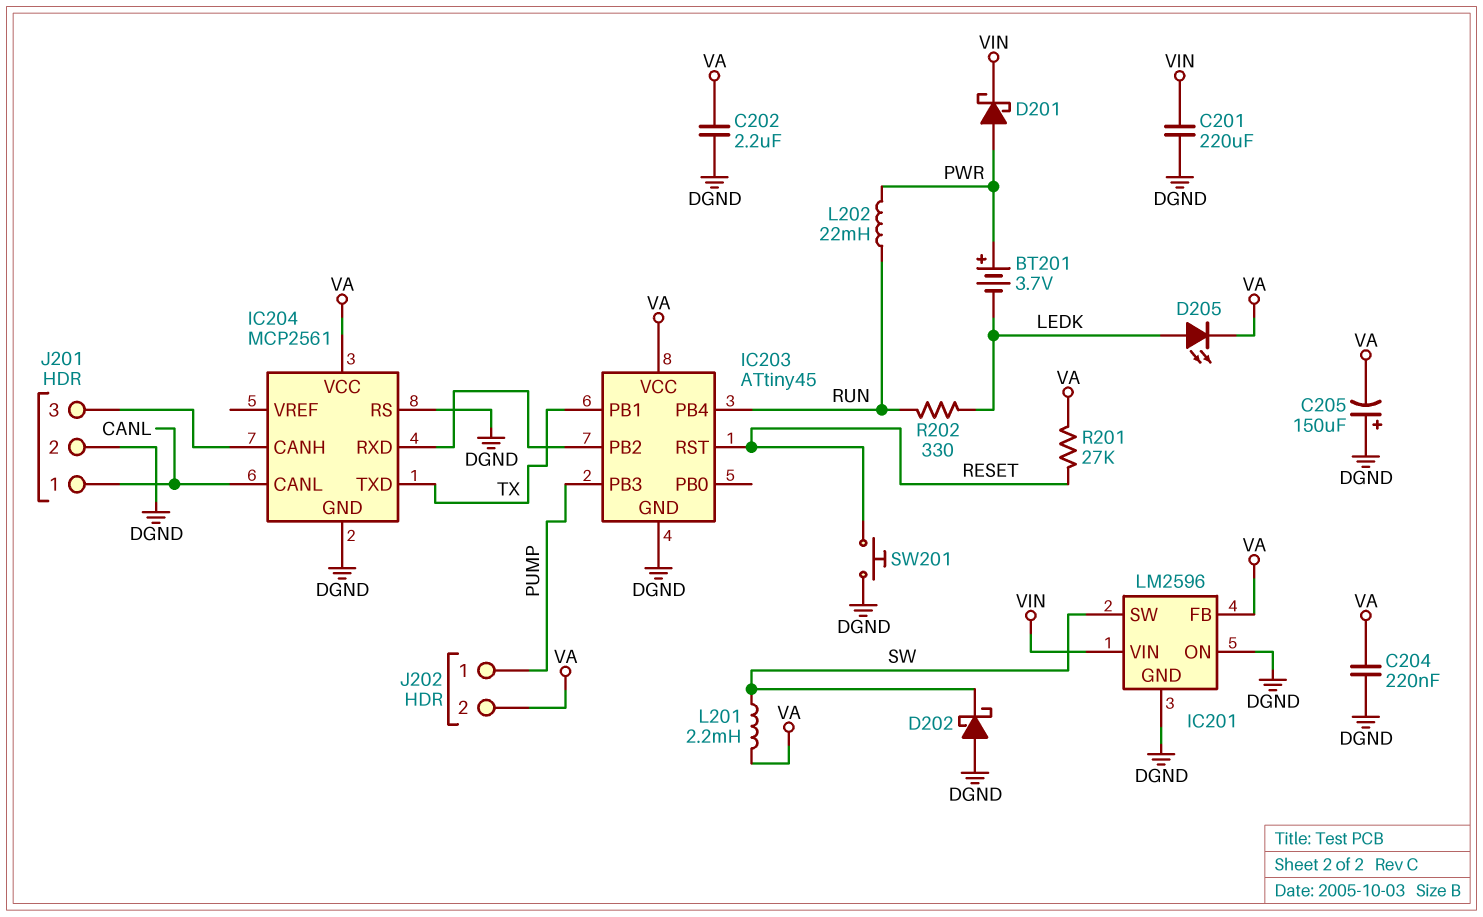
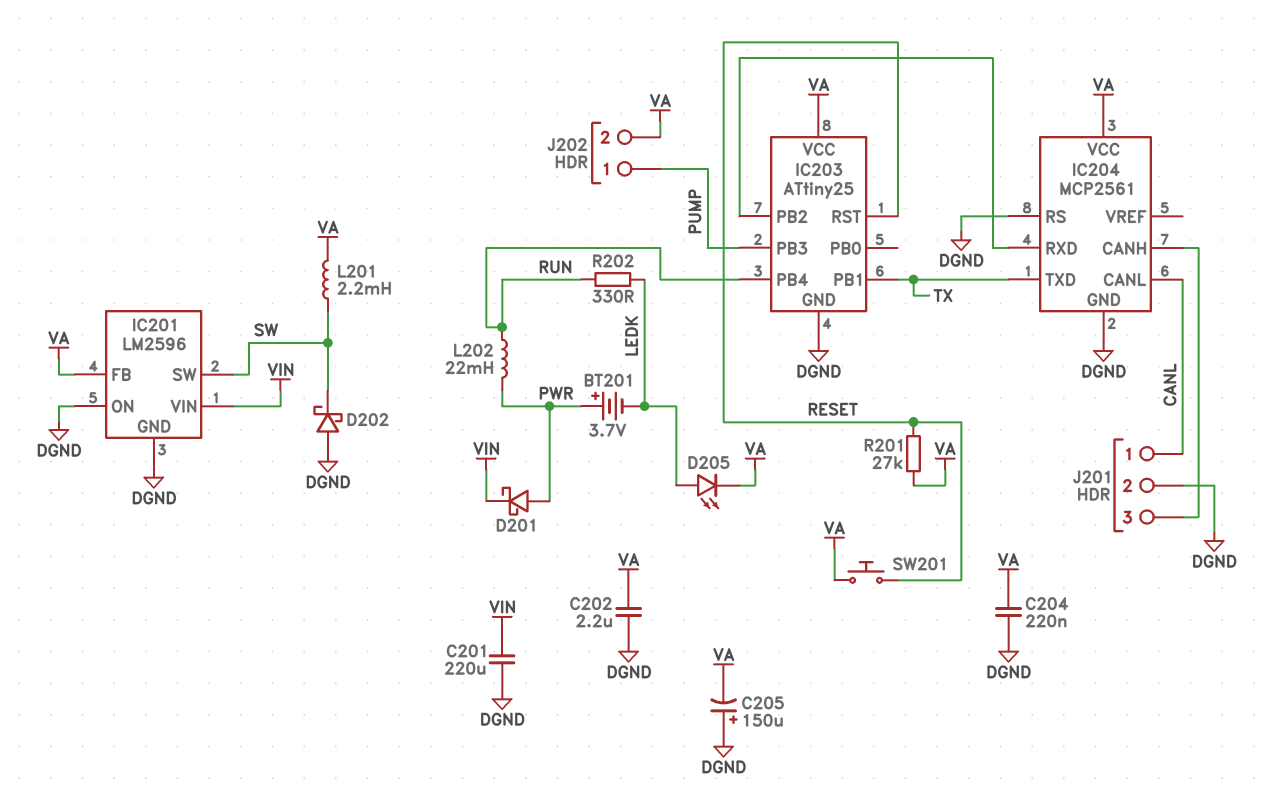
IC203: ATtiny45 -> ATtiny25
SW201: button (DGND, RESET) -> button (RESET, VA)

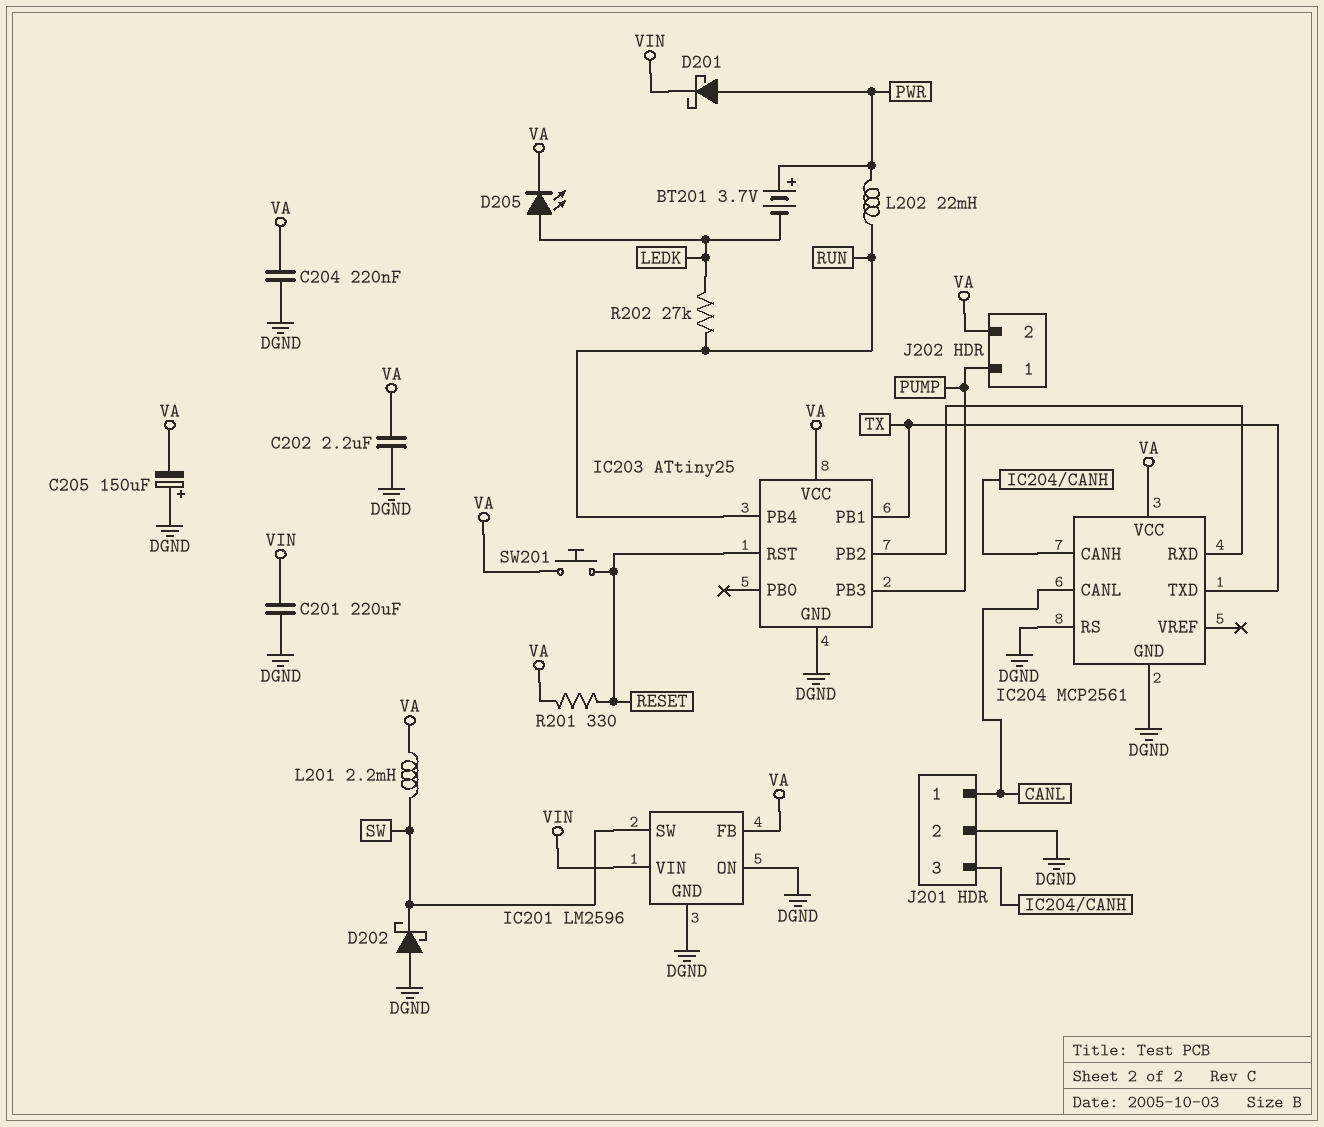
R201: 27k (RESET, VA) -> 330 (RESET, VA)
R202: 330 (LEDK, RUN) -> 27k (LEDK, RUN)

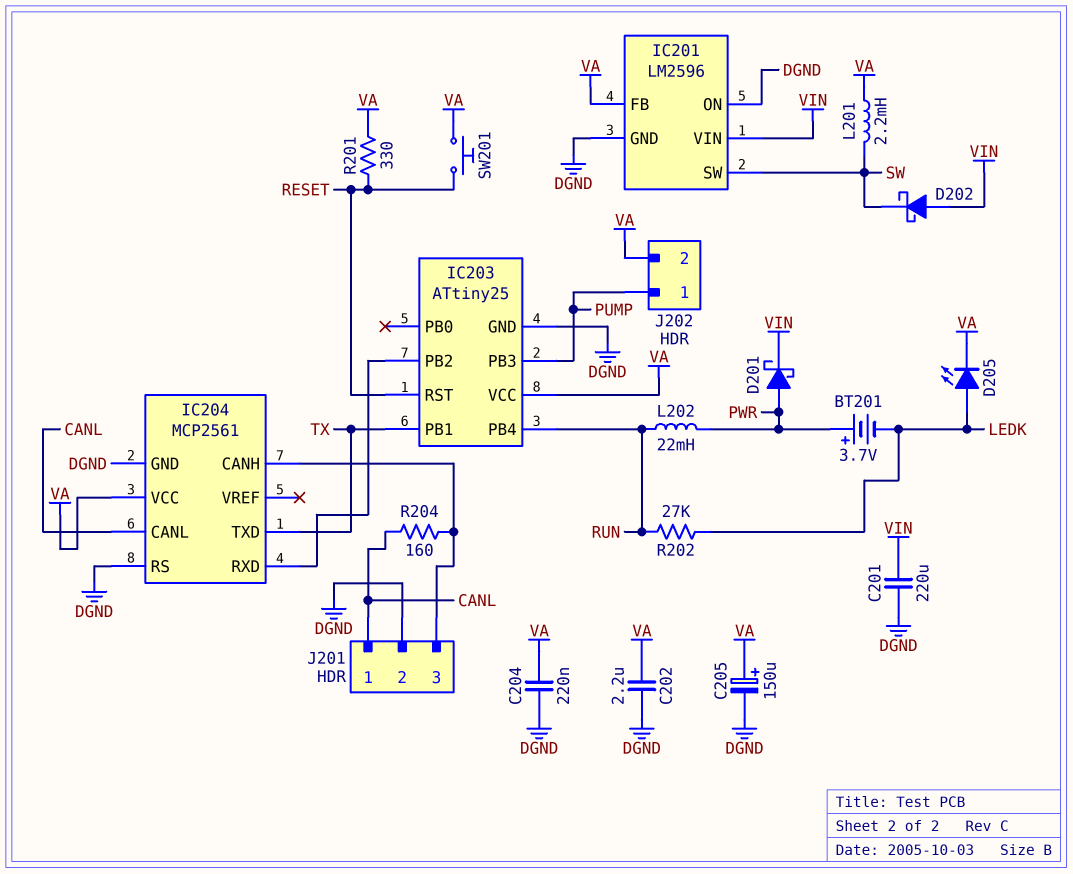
C205: 150uF (plus DGND, minus VA) -> 150uF (plus VA, minus DGND)
D202: schottky (A DGND, K SW) -> schottky (A VIN, K SW)
R204: none -> 160 (CANL, IC204/CANH)

